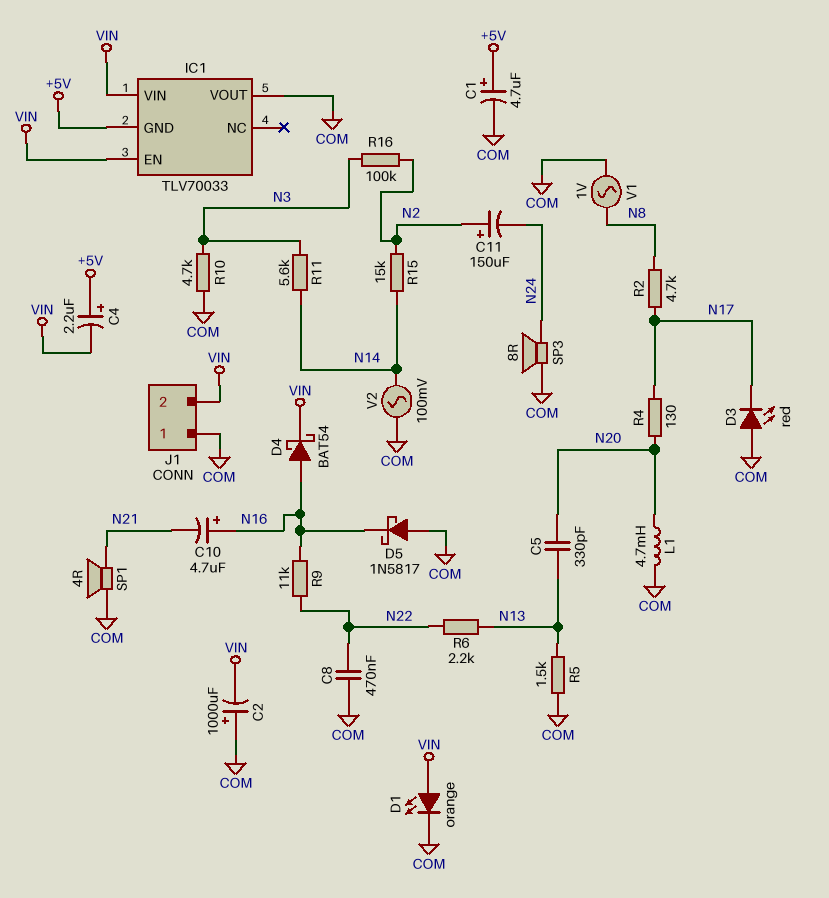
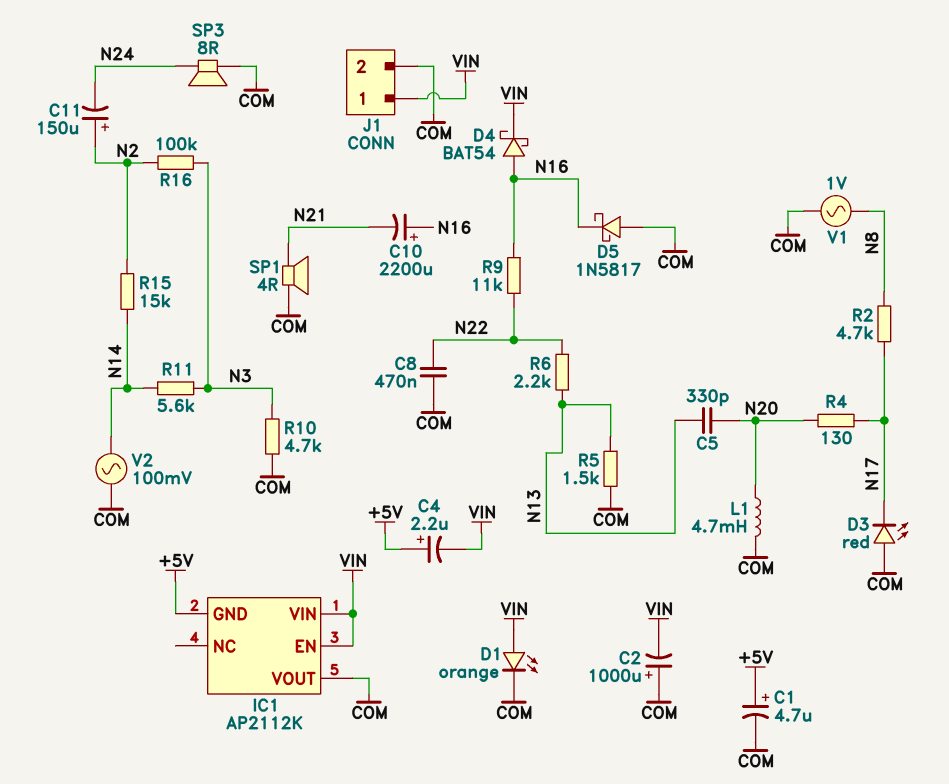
C10: 4.7uF (plus N16, minus N21) -> 2200uF (plus N16, minus N21)
IC1: TLV70033 -> AP2112K
J1 pin 1: COM -> VIN
J1 pin 2: VIN -> COM

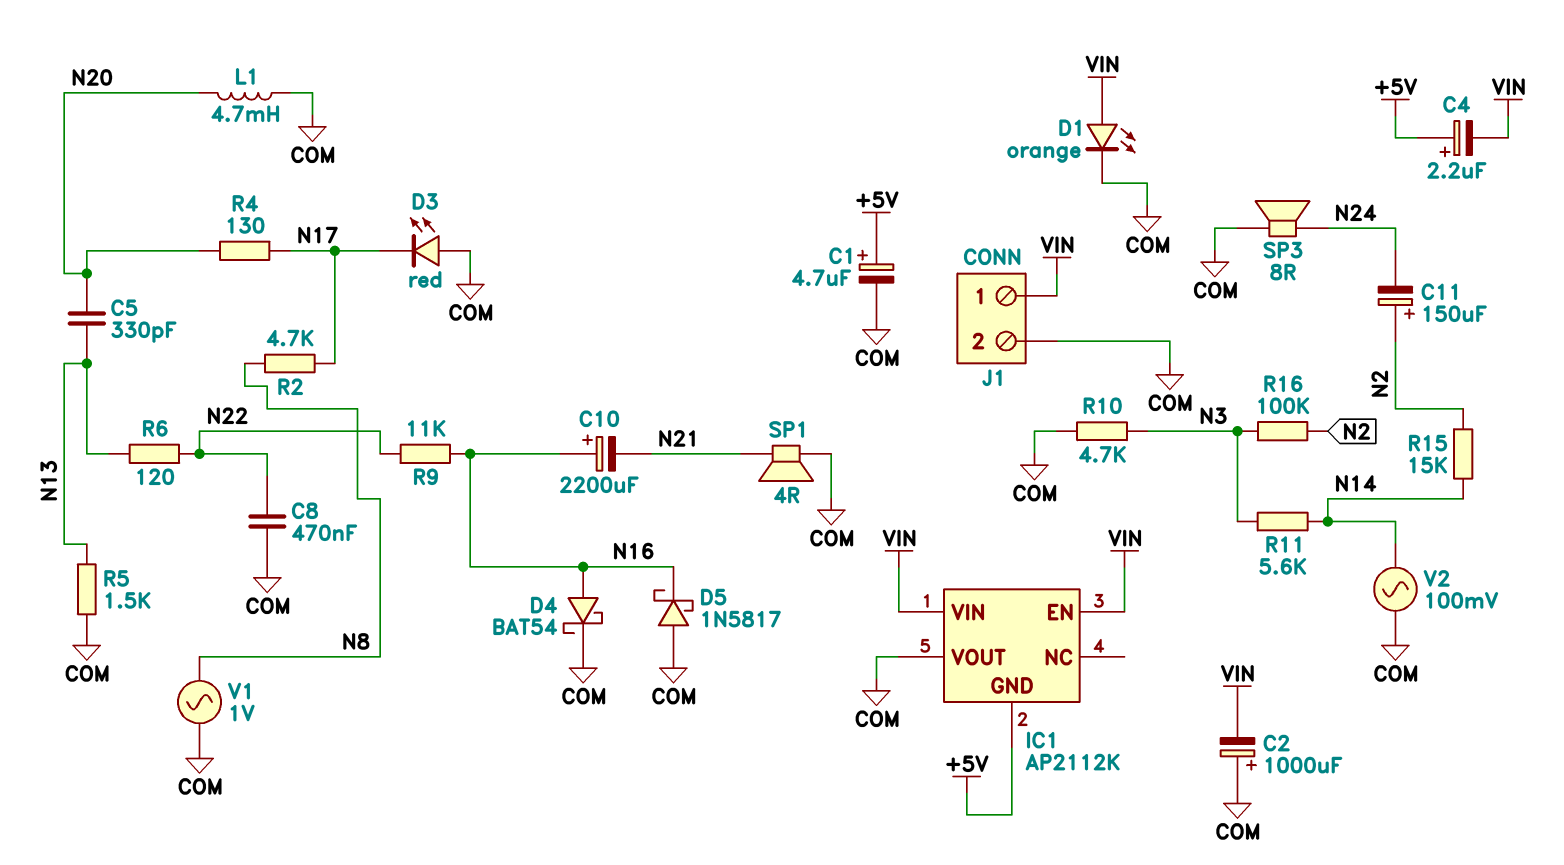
D4: schottky BAT54 (A N16, K VIN) -> schottky BAT54 (A N16, K COM)
R6: 2.2k (N13, N22) -> 120 (N13, N22)

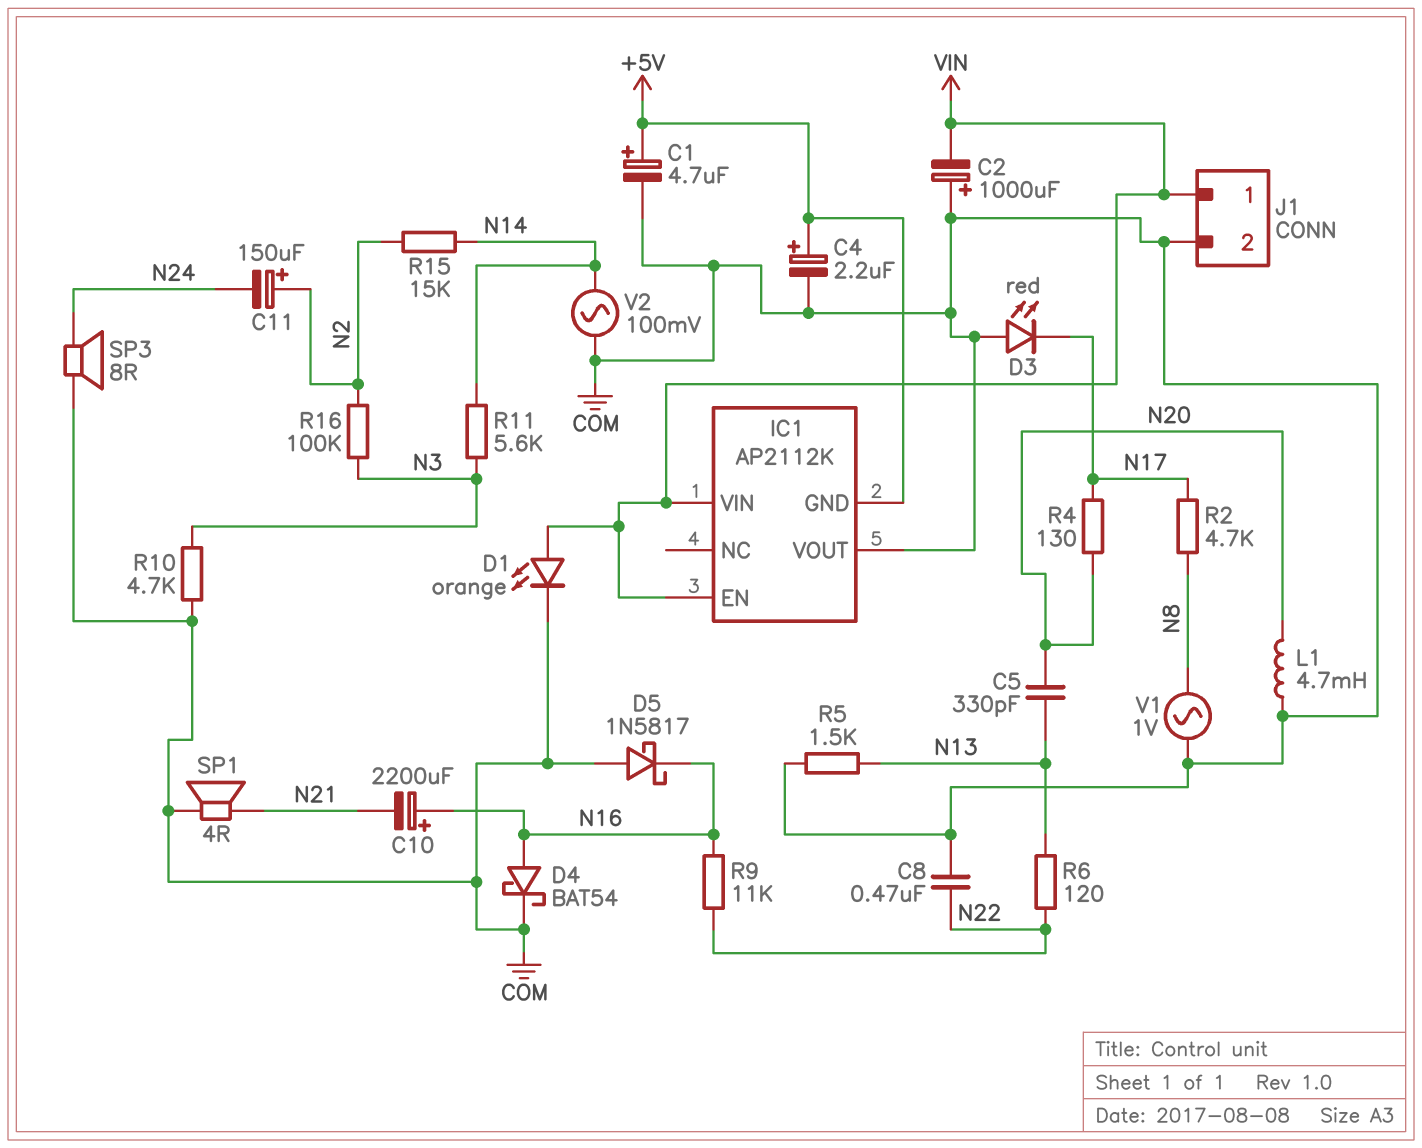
C4: 2.2uF (plus +5V, minus VIN) -> 2.2uF (plus +5V, minus COM)

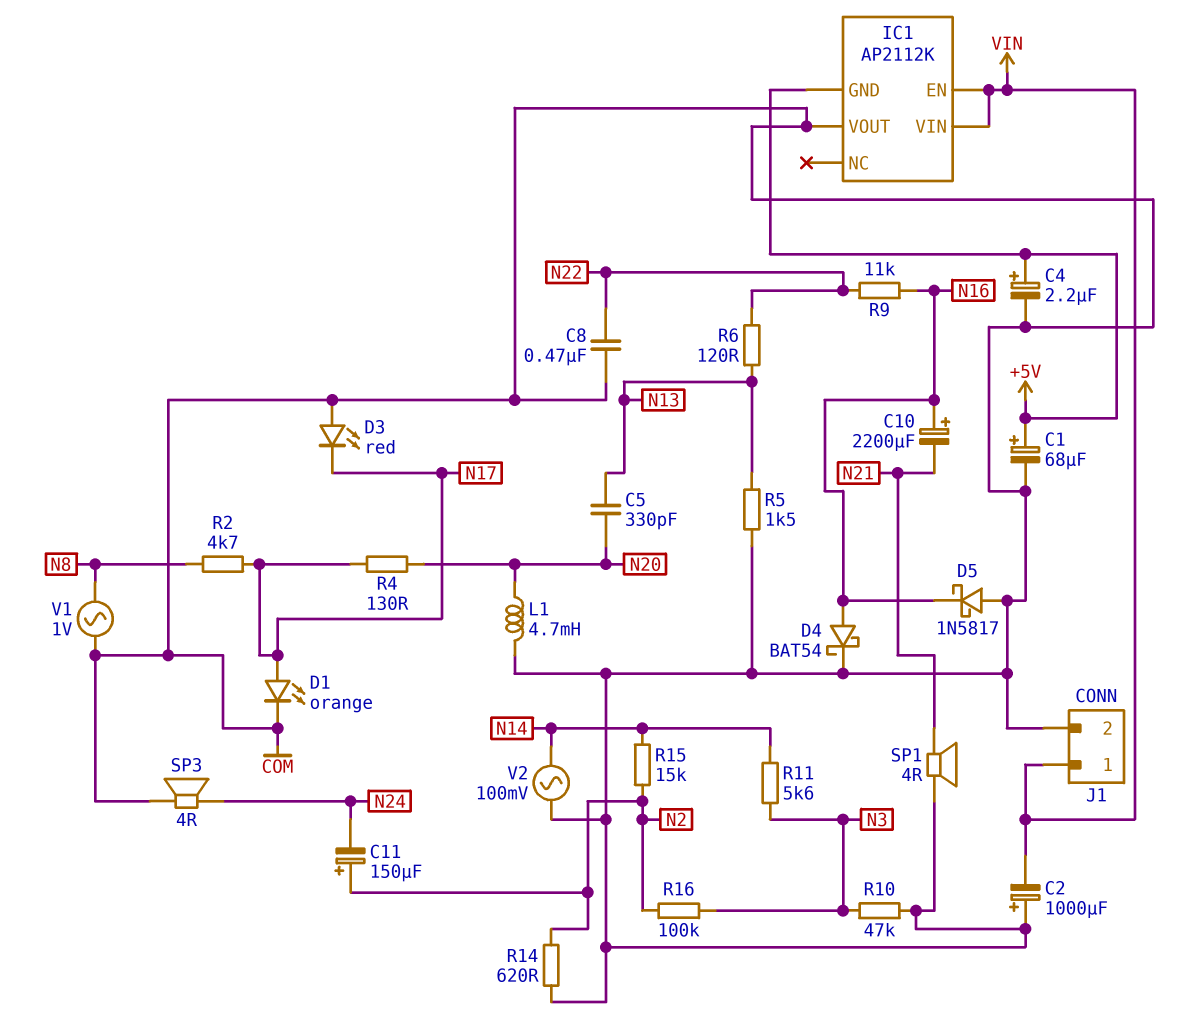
C1: 4.7uF (plus +5V, minus COM) -> 68uF (plus +5V, minus COM)
D1: LED orange (A VIN, K COM) -> LED orange (A N17, K COM)
R10: 4.7k (COM, N3) -> 47k (COM, N3)
R14: none -> 620 (COM, N2)
SP3: speaker 8R (COM, N24) -> speaker 4R (COM, N24)

